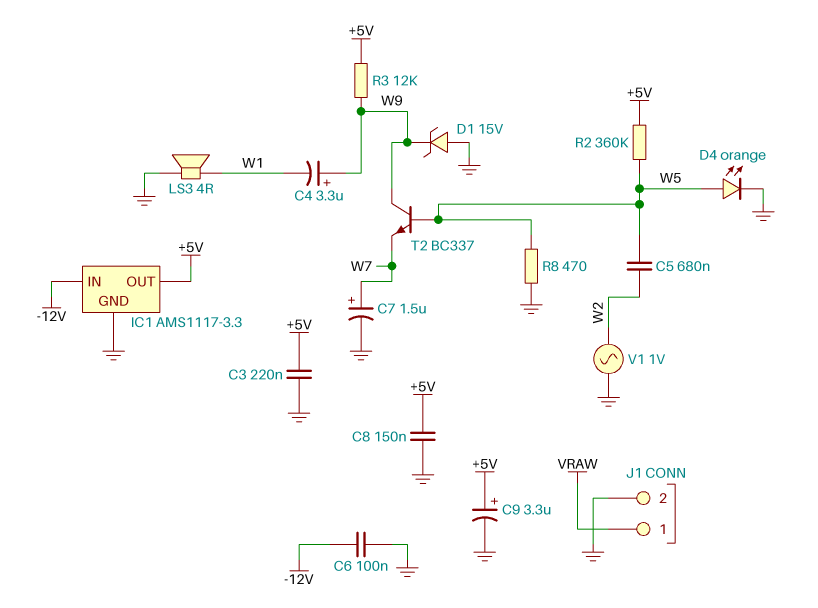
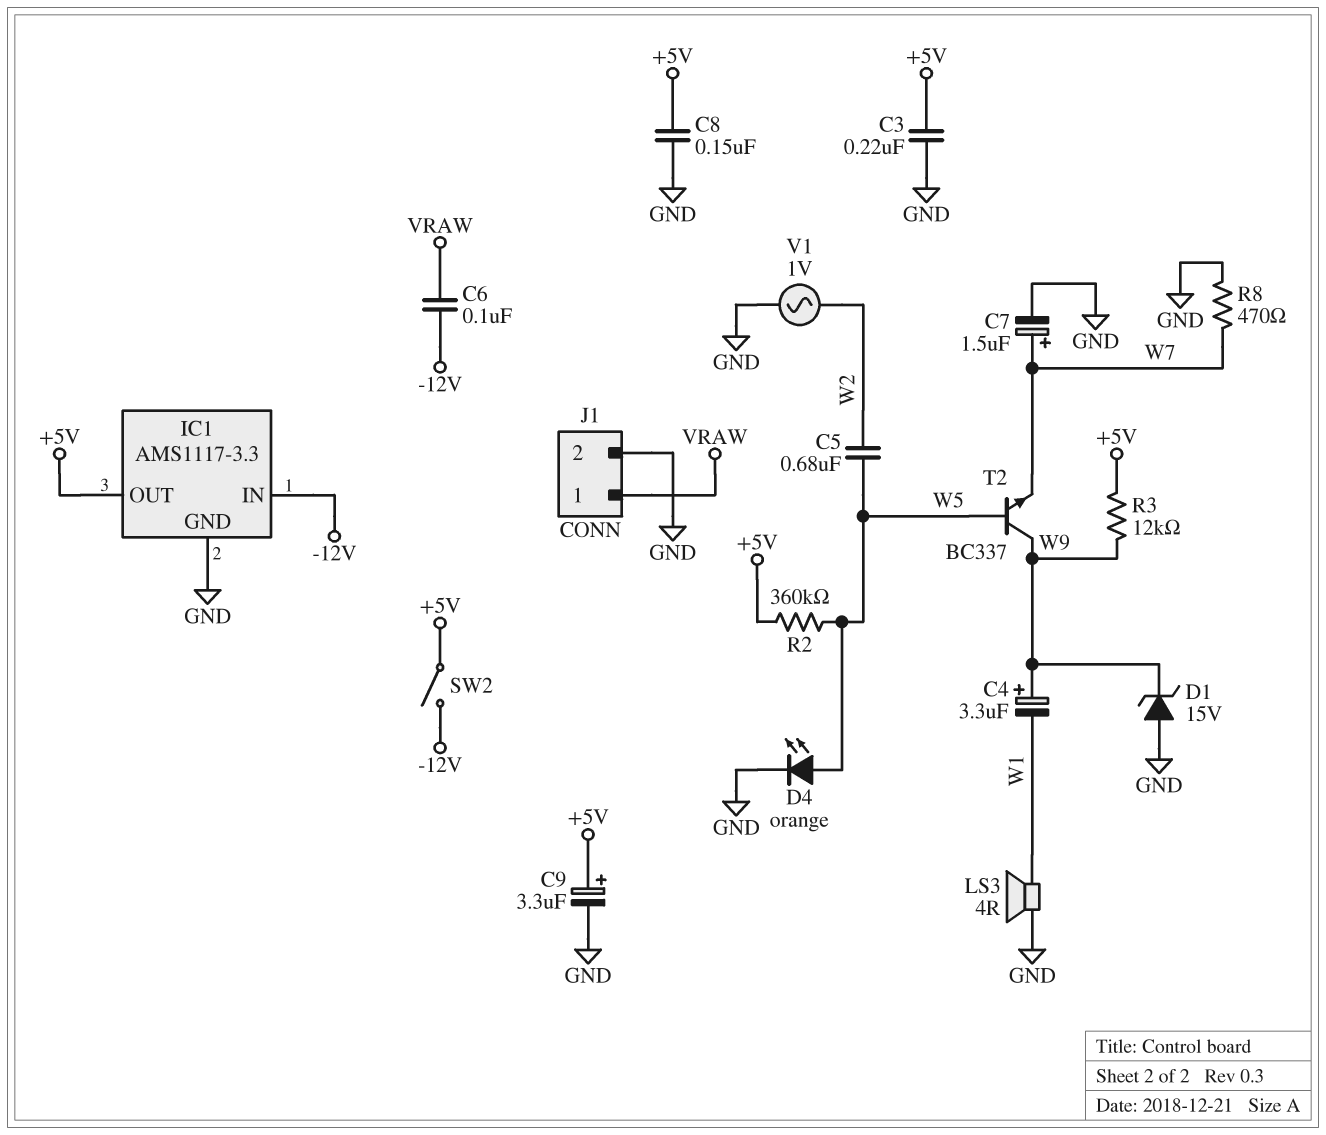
C6: 100nF (-12V, GND) -> 100nF (-12V, VRAW)
R8: 470 (GND, W5) -> 470 (GND, W7)
SW2: none -> switch (+5V, -12V)

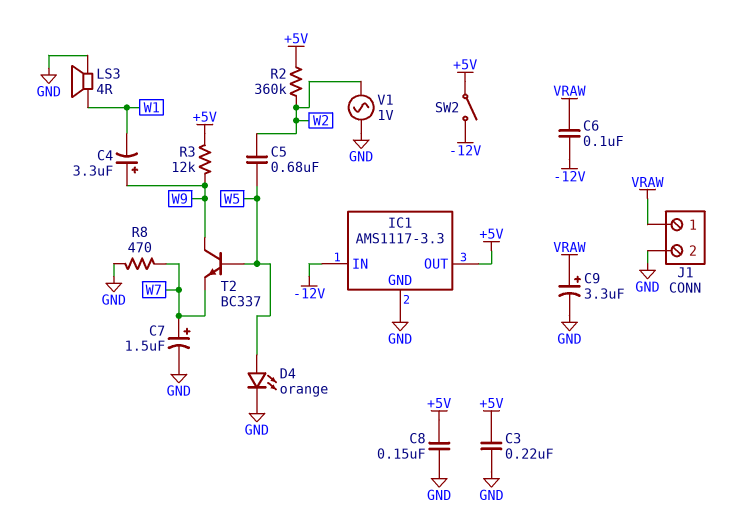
C9: 3.3uF (plus +5V, minus GND) -> 3.3uF (plus VRAW, minus GND)
D1: zener 15V (A GND, K W9) -> none
R2: 360k (+5V, W5) -> 360k (+5V, W2)

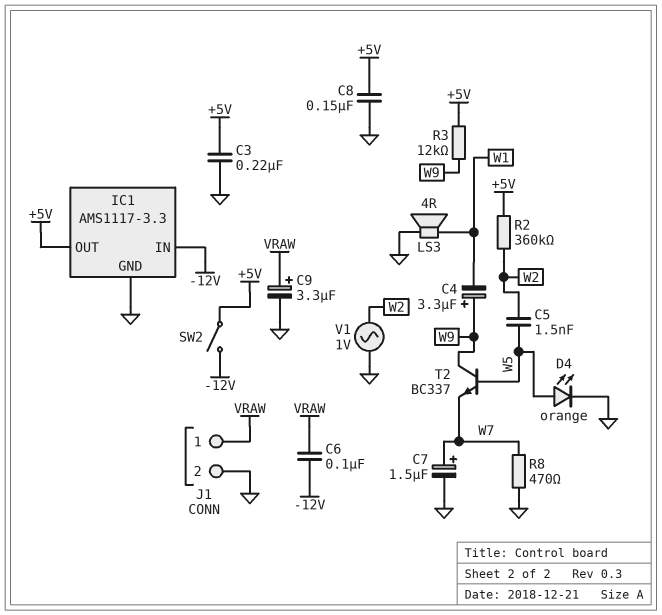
C5: 680nF (W2, W5) -> 1.5nF (W2, W5)

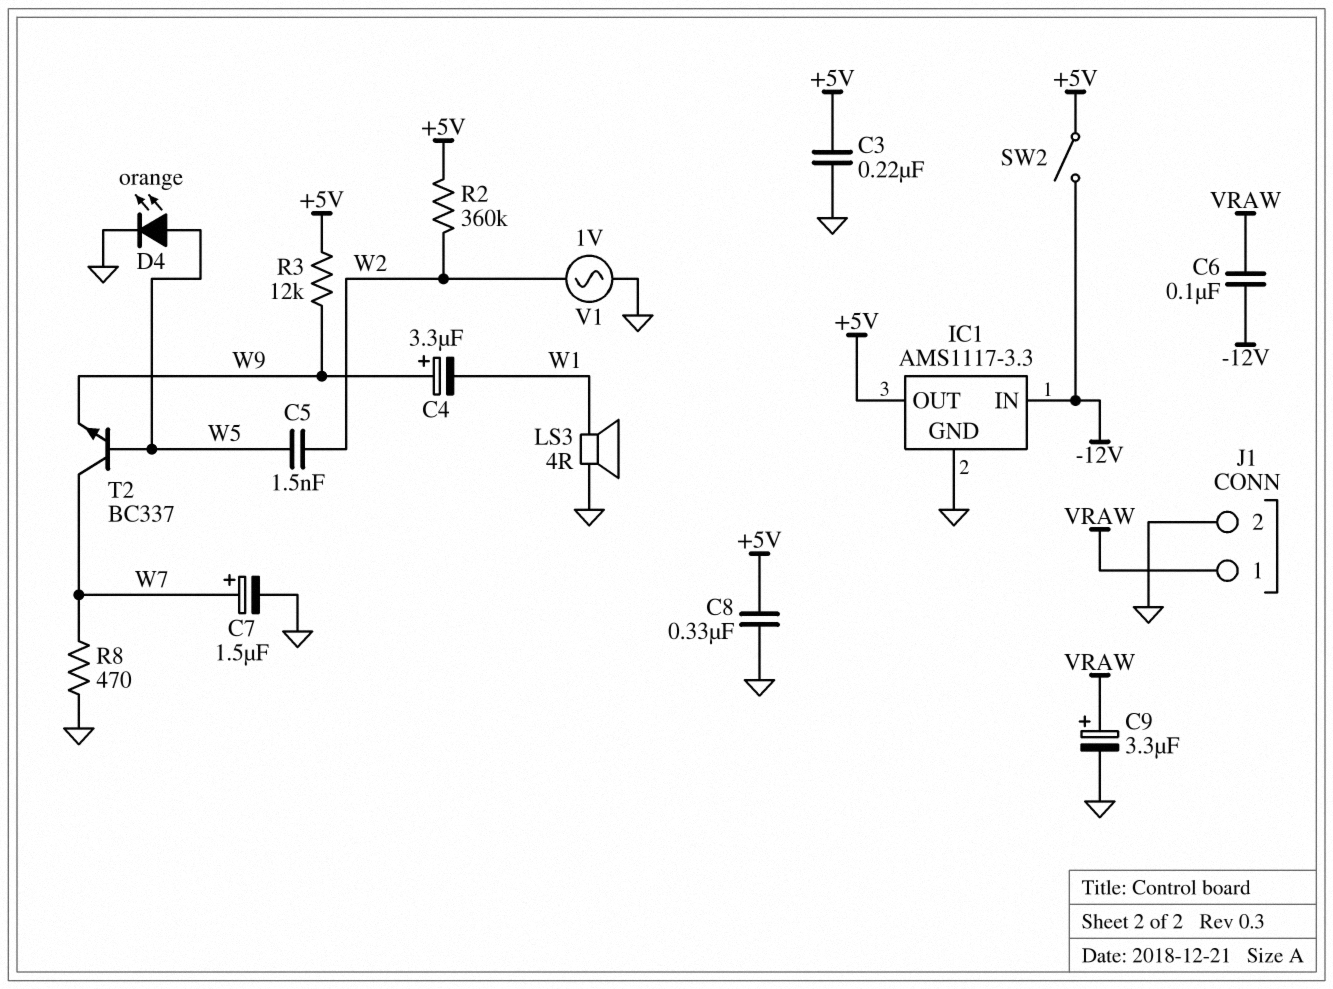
C8: 150nF (+5V, GND) -> 330nF (+5V, GND)
T2: NPN BC337 (B W5, C W9, E W7) -> NPN BC337 (B W5, C W7, E W9)

